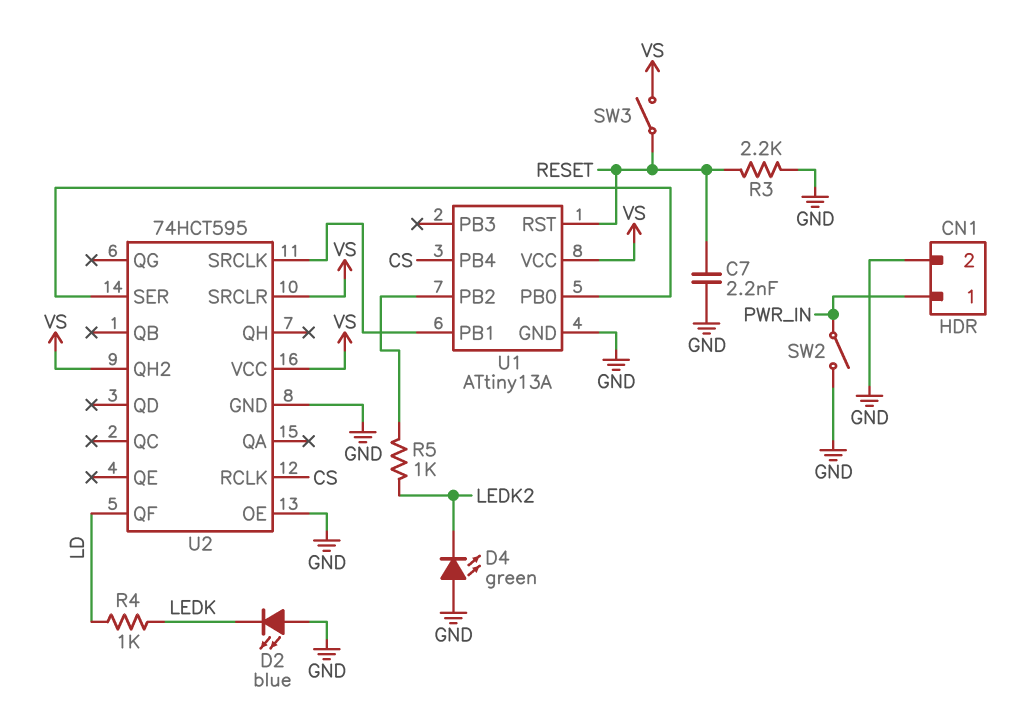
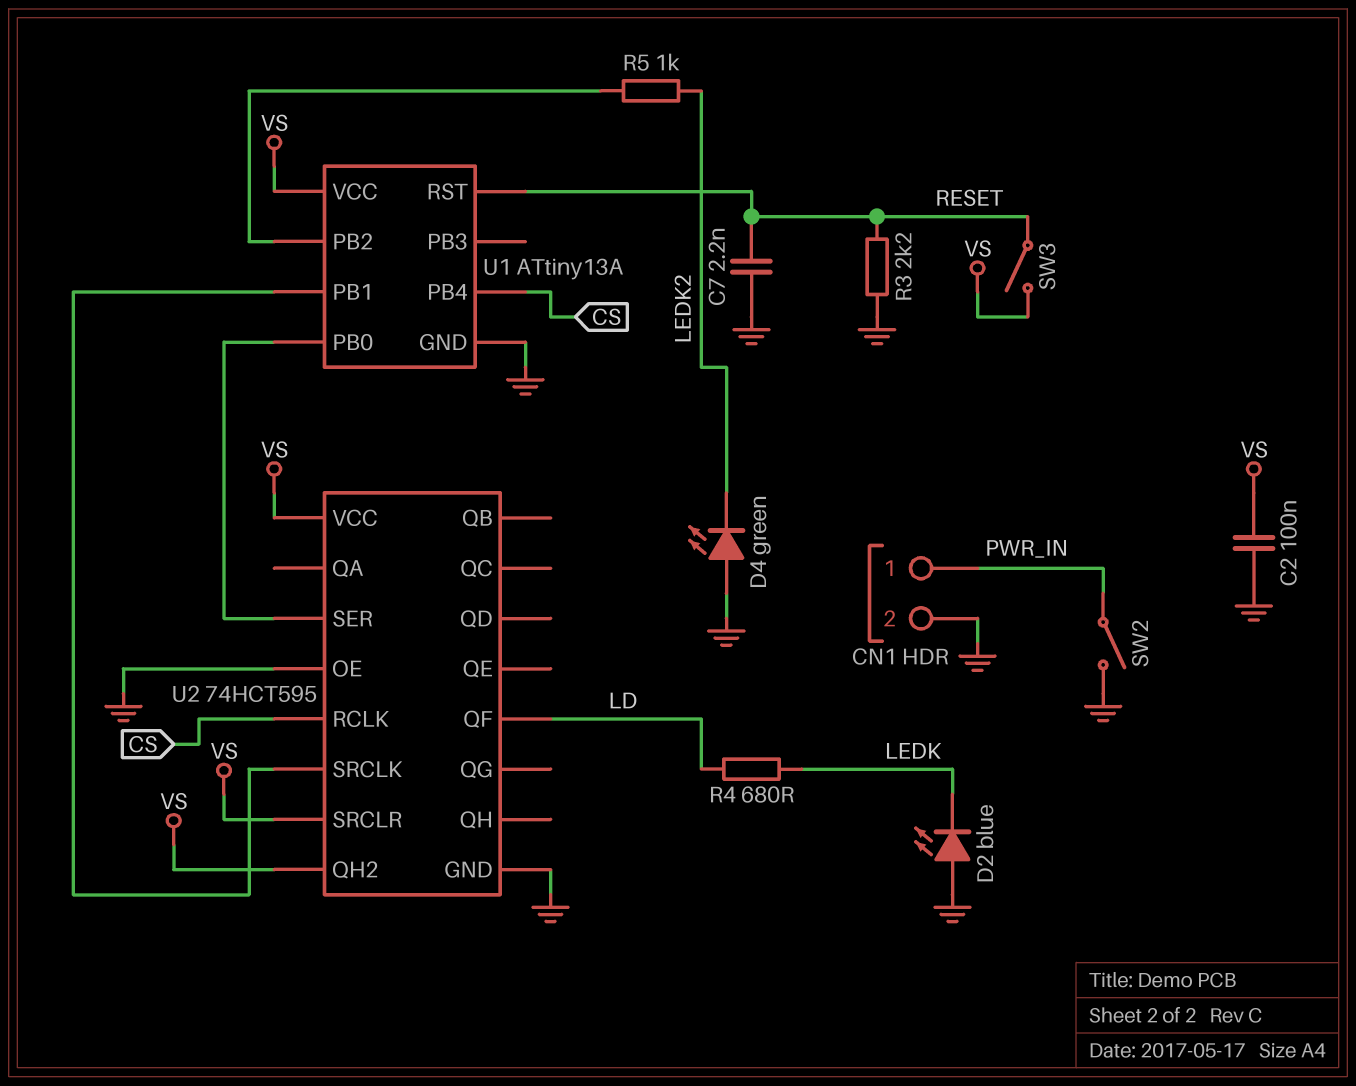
C2: none -> 100nF (GND, VS)
R4: 1k (LD, LEDK) -> 680 (LD, LEDK)

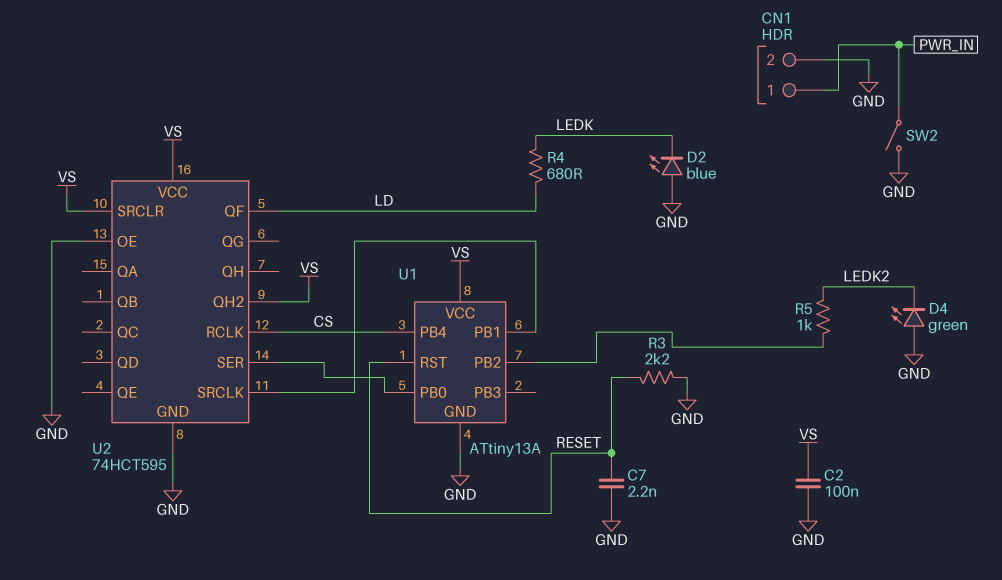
SW3: switch (RESET, VS) -> none

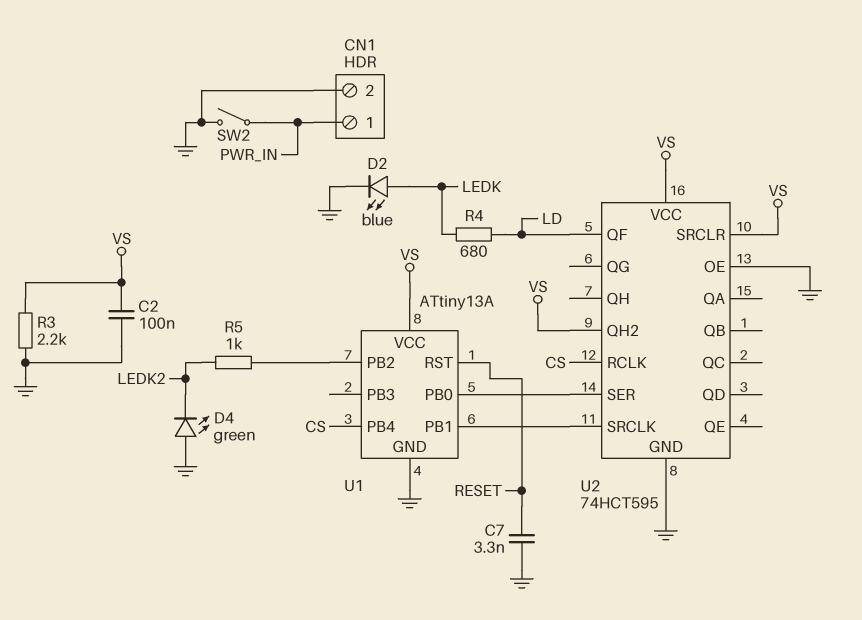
C7: 2.2nF (GND, RESET) -> 3.3nF (GND, RESET)
D2: LED blue (A GND, K LEDK) -> LED blue (A LEDK, K GND)
R3: 2.2k (GND, RESET) -> 2.2k (GND, VS)

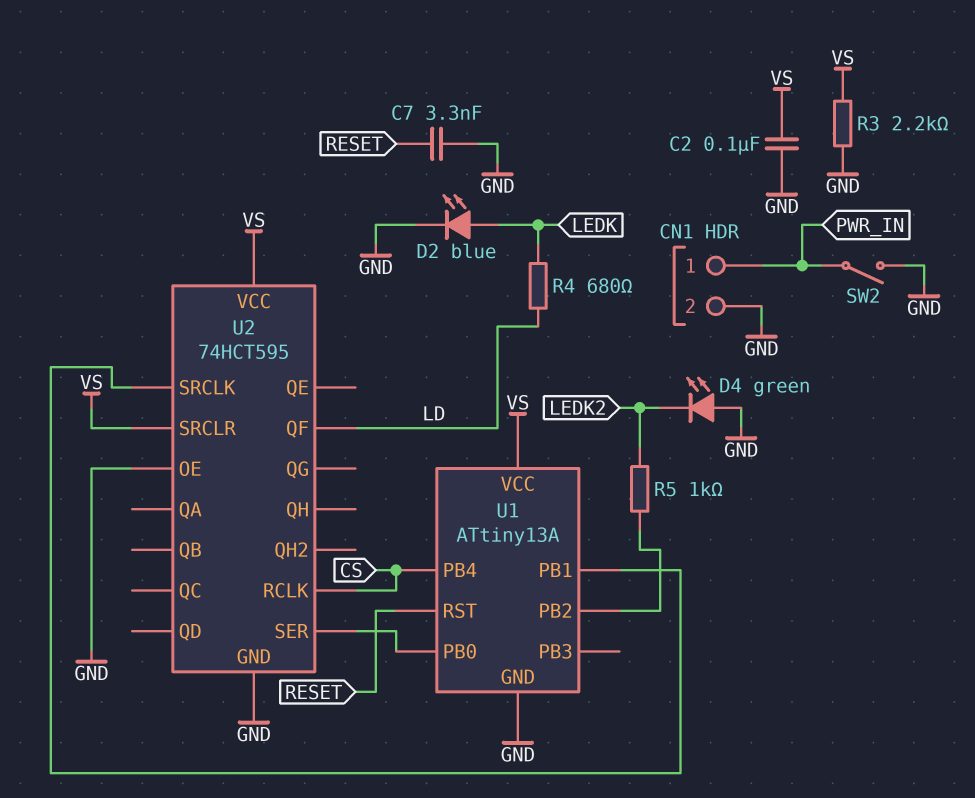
U2 pin QH2: VS -> none

